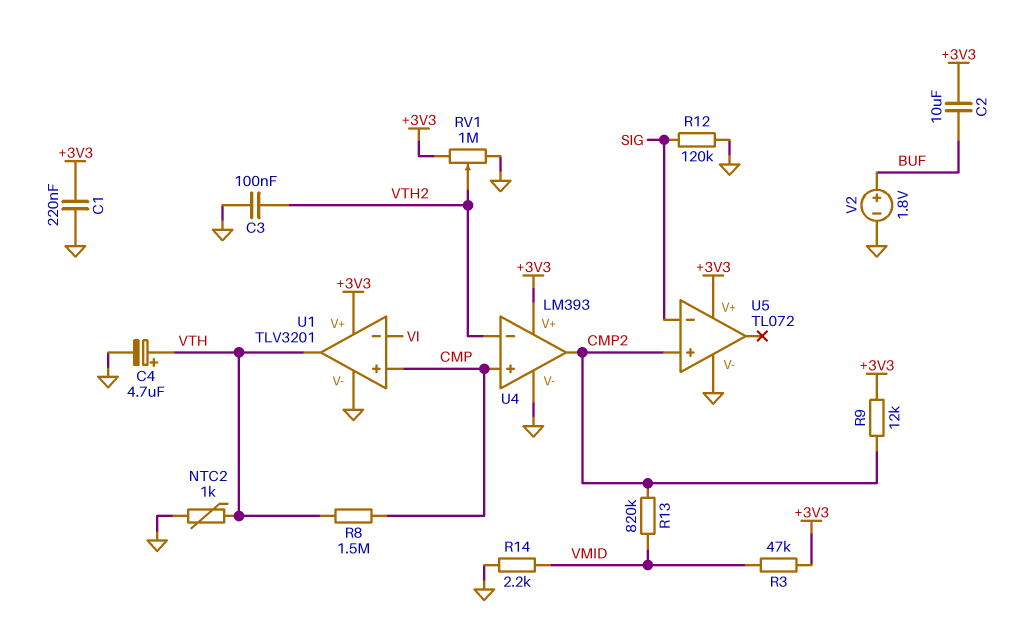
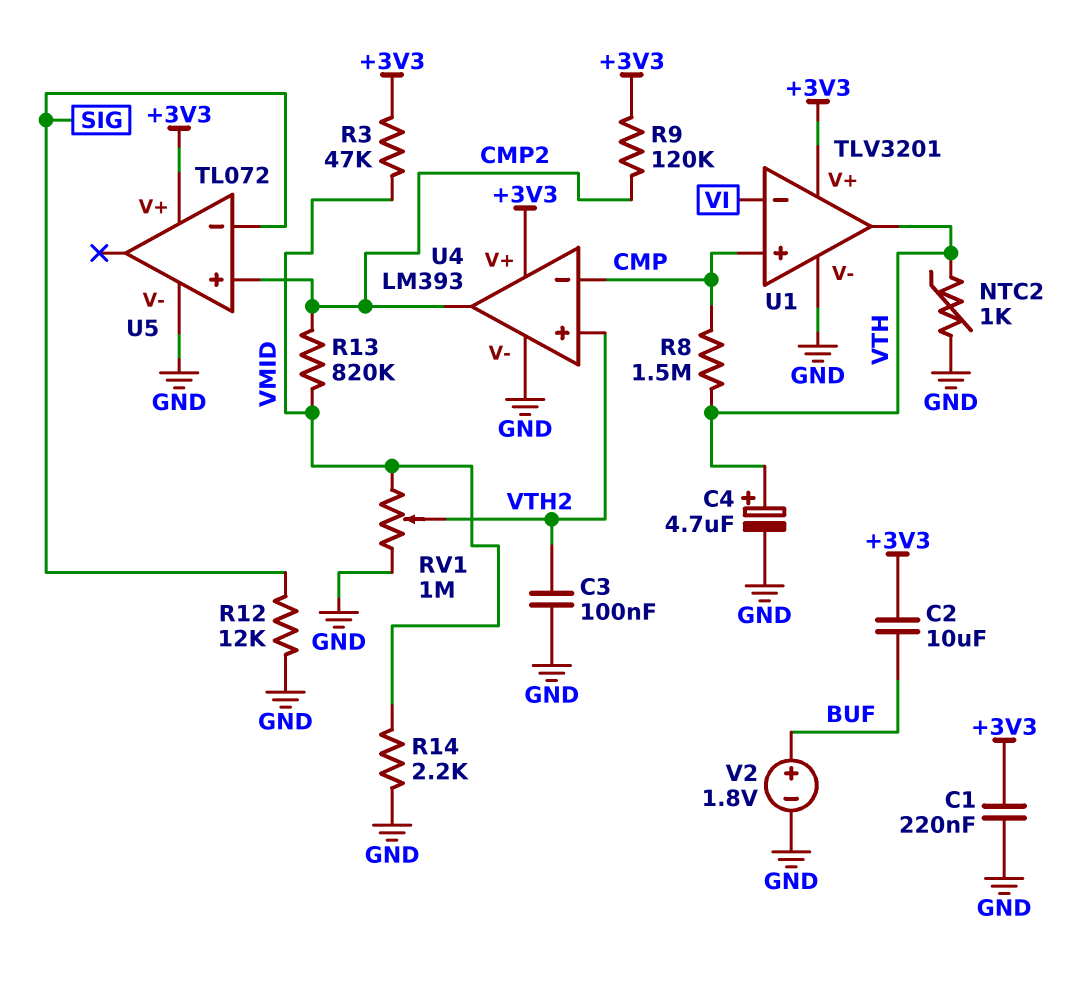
R9: 12k (+3V3, CMP2) -> 120k (+3V3, CMP2)
R12: 120k (GND, SIG) -> 12k (GND, SIG)
RV1: 1M (+3V3, GND, wiper VTH2) -> 1M (GND, VMID, wiper VTH2)
U4 pin in+: CMP -> VTH2
U4 pin in-: VTH2 -> CMP

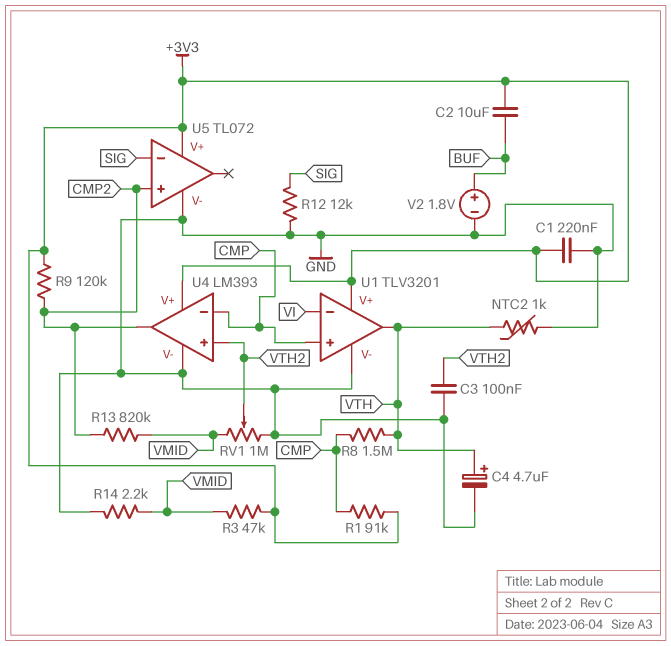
R1: none -> 91k (+3V3, CMP)

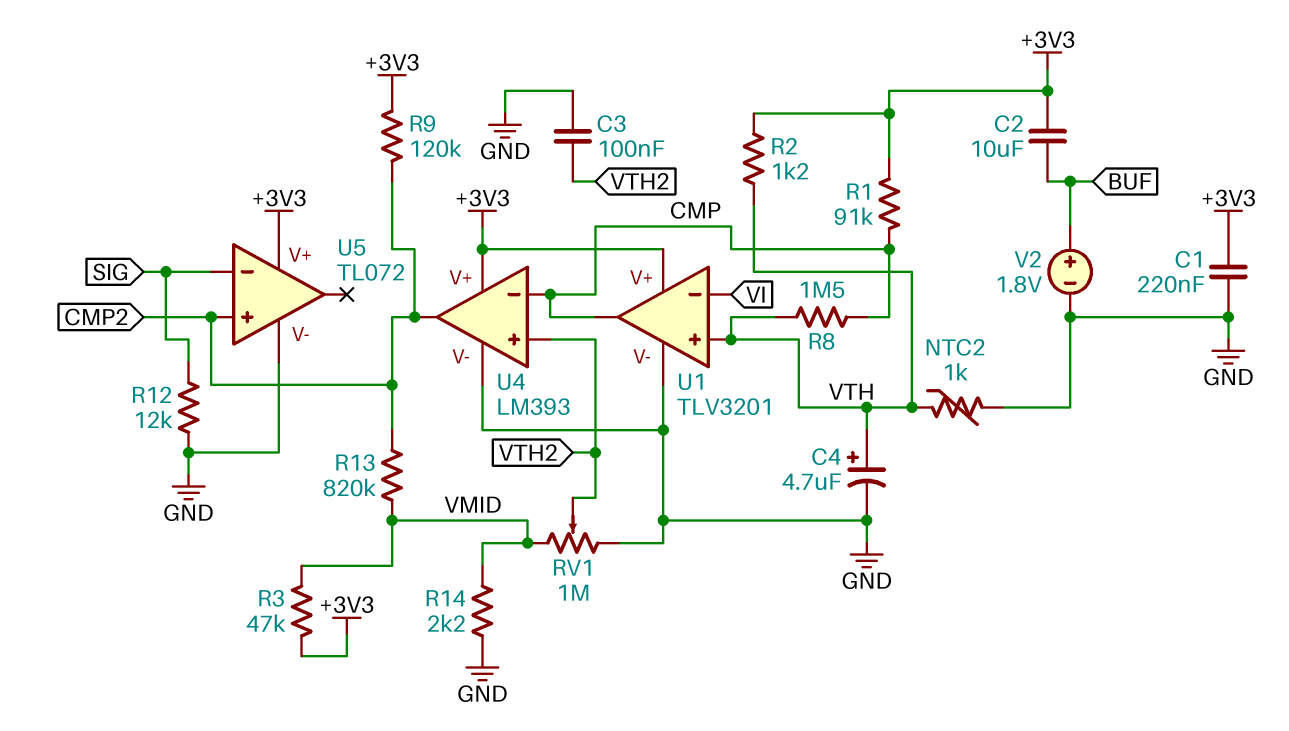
R2: none -> 1.2k (+3V3, VTH)
U1 pin in+: CMP -> VTH
U1 pin out: VTH -> CMP

